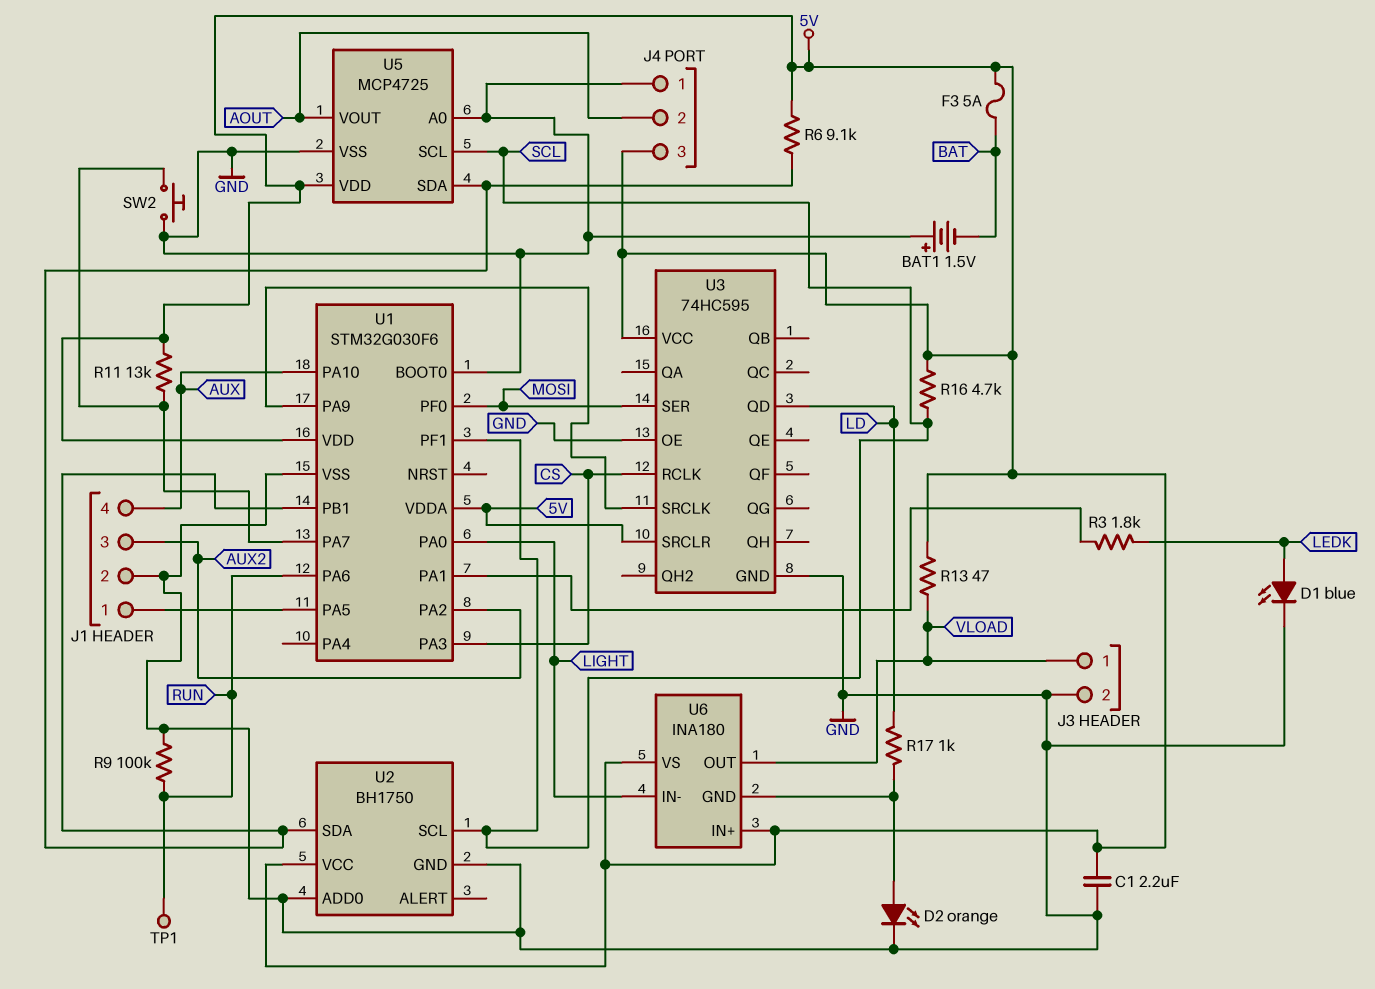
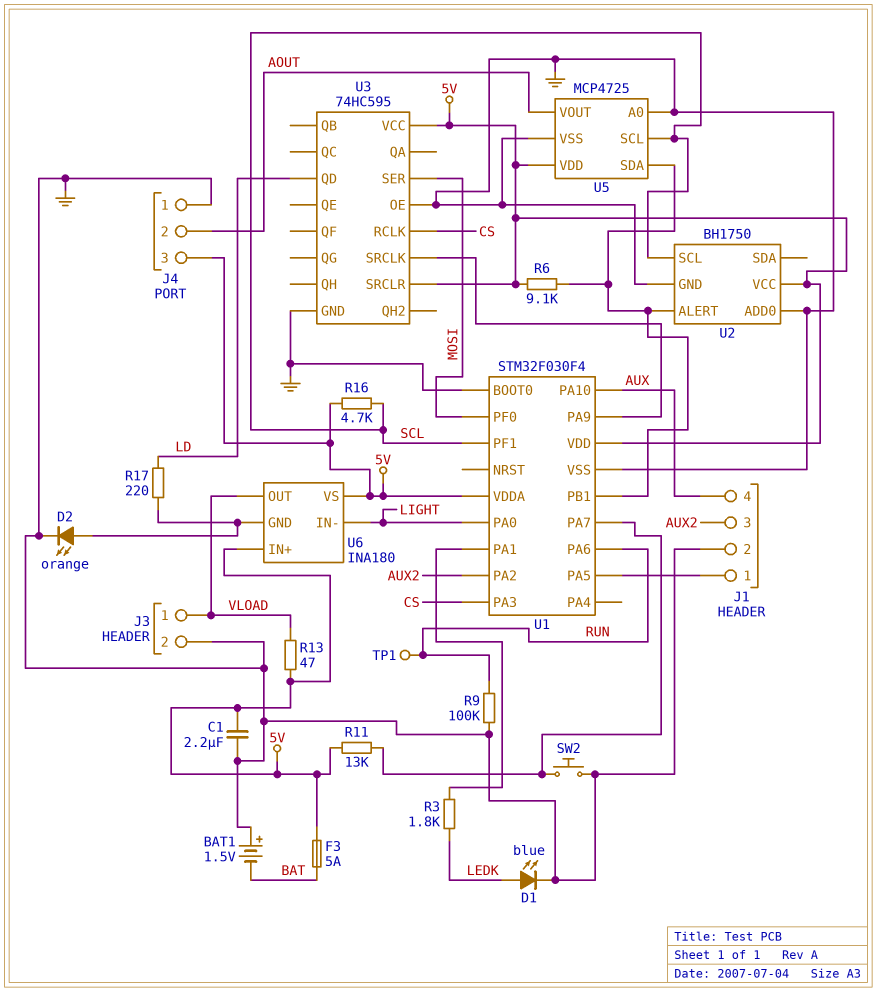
R17: 1k (LD, U6/GND) -> 220 (LD, U6/GND)
U1: STM32G030F6 -> STM32F030F4
U2 pin ALERT: none -> U1/PB1
U2 pin SDA: U1/PB1 -> none

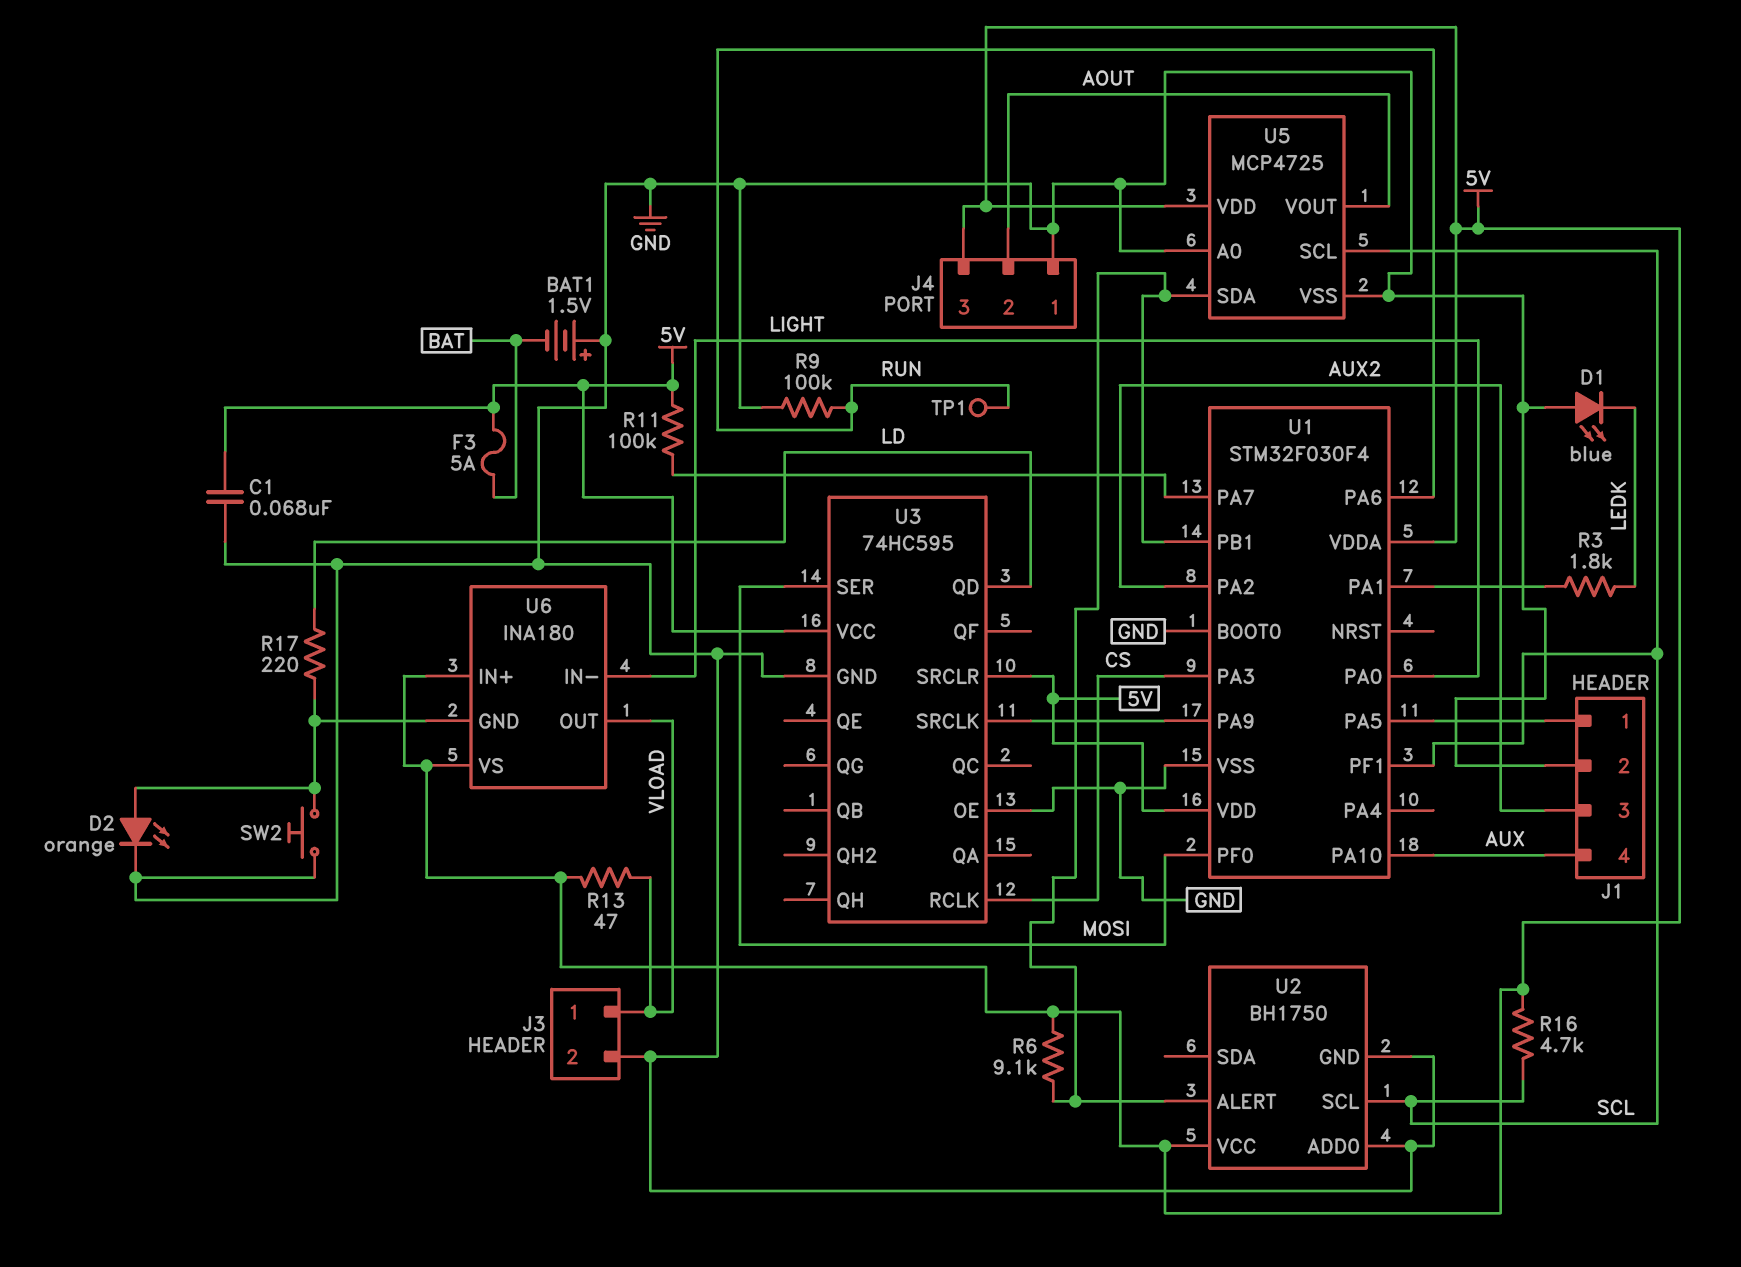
C1: 2.2uF (5V, GND) -> 68nF (5V, GND)
D1: LED blue (A LEDK, K GND) -> LED blue (A GND, K LEDK)
R11: 13k (5V, U1/PA7) -> 100k (5V, U1/PA7)
SW2: button (GND, U1/PA7) -> button (GND, U6/GND)

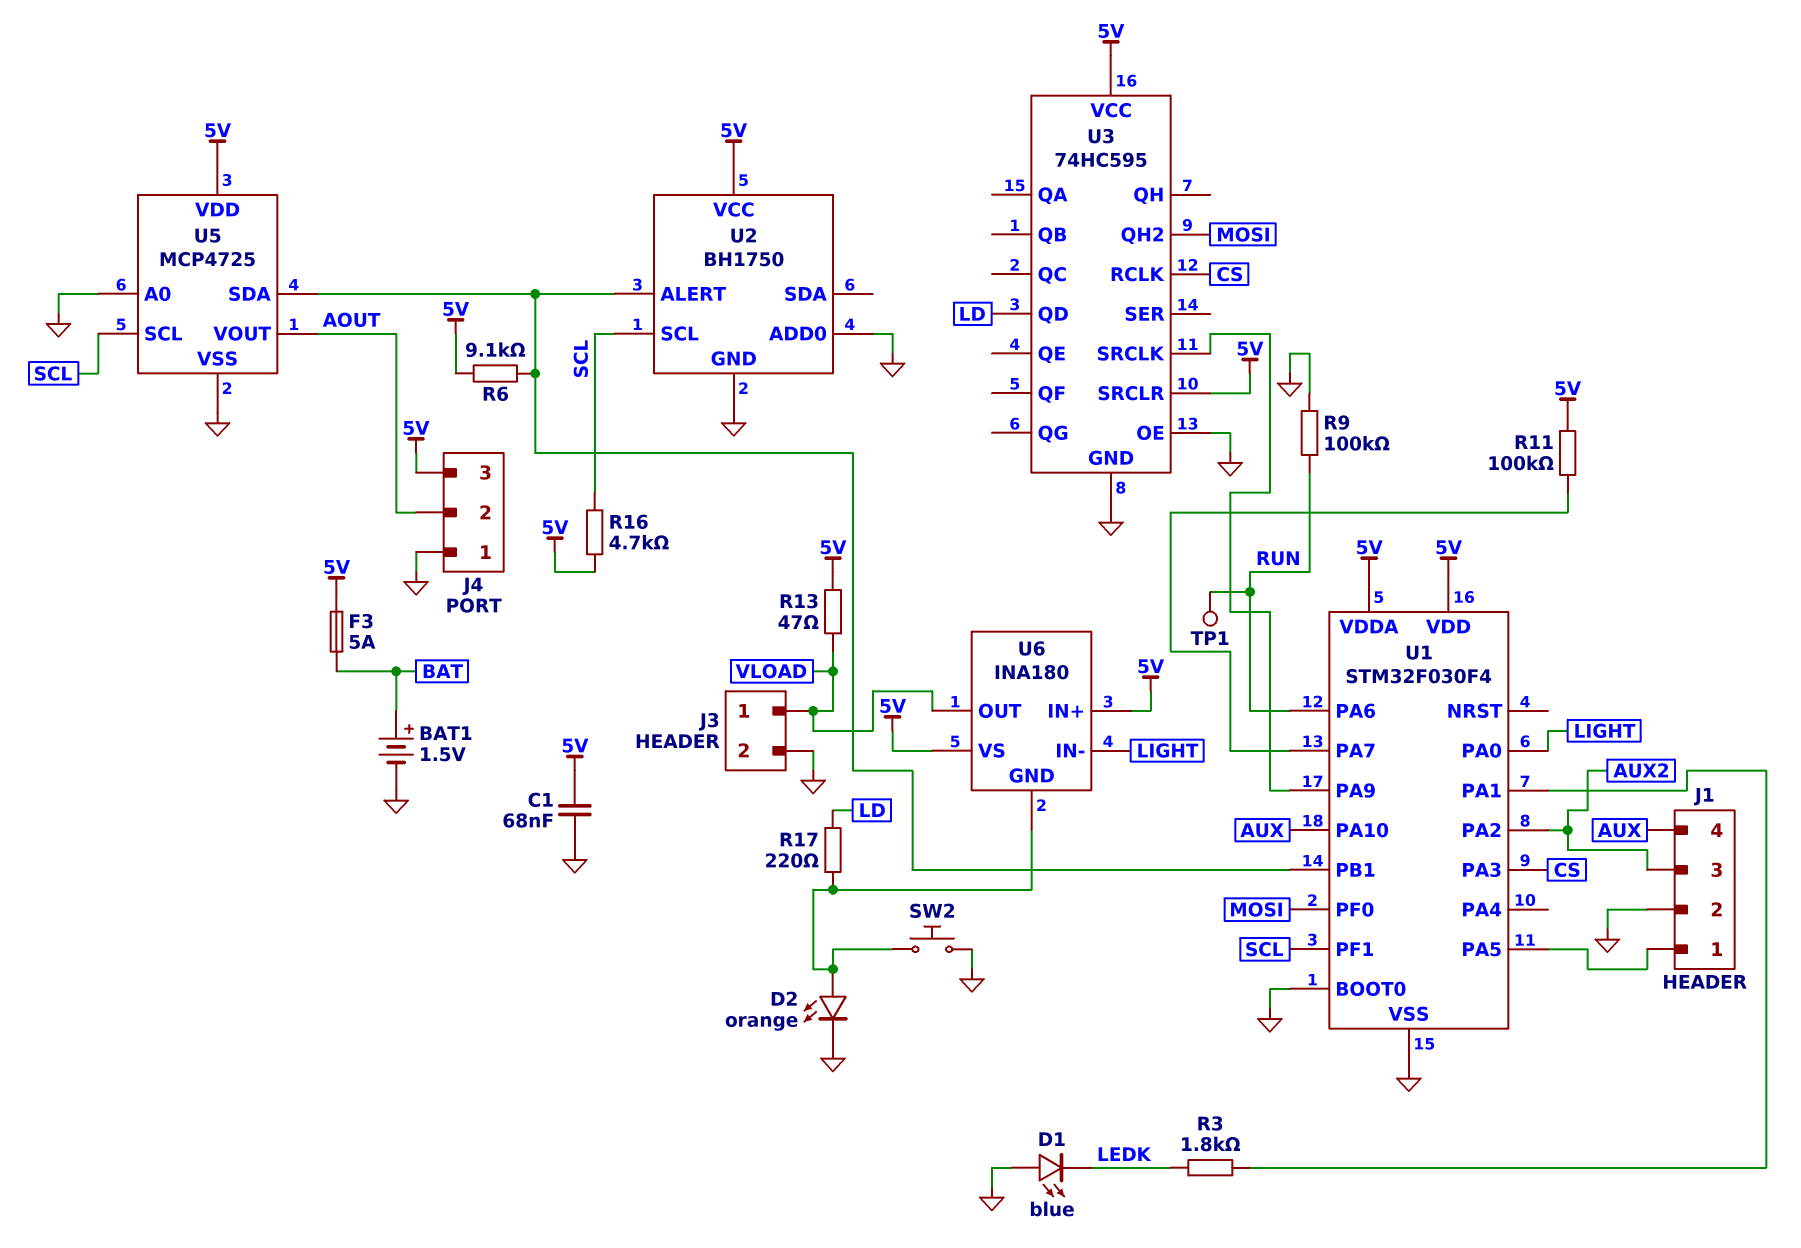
BAT1: 1.5V (plus GND, minus BAT) -> 1.5V (plus BAT, minus GND)
U3 pin QH2: none -> MOSI
U3 pin SER: MOSI -> none

